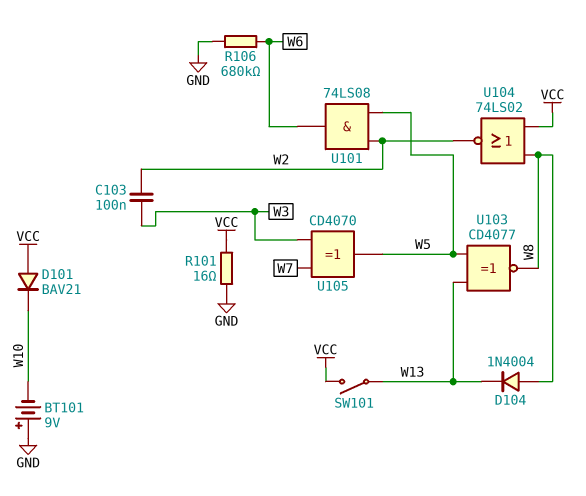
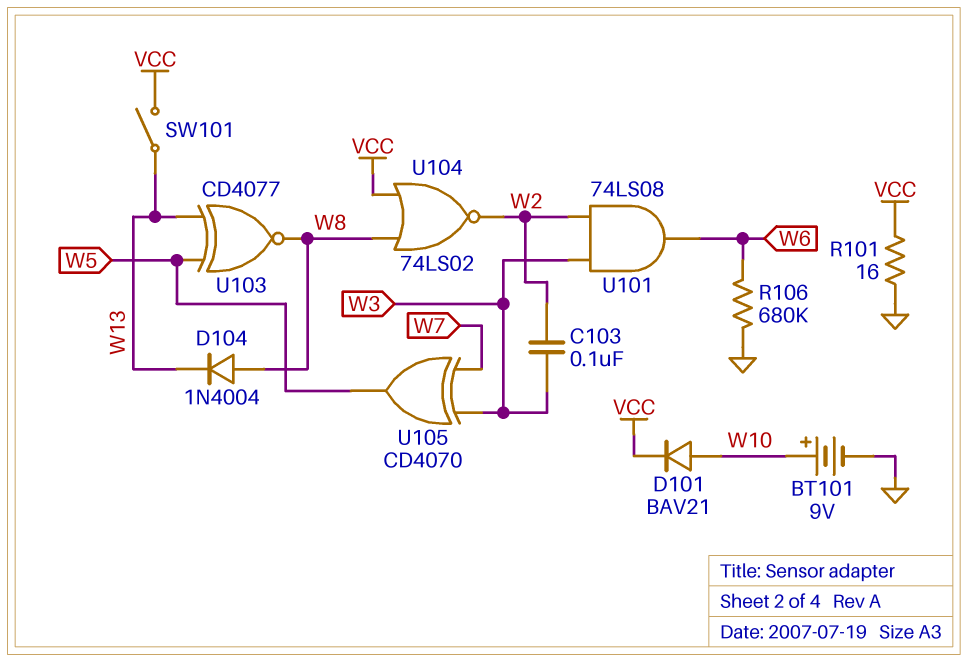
BT101: 9V (plus GND, minus W10) -> 9V (plus W10, minus GND)
D101: diode BAV21 (A VCC, K W10) -> diode BAV21 (A W10, K VCC)
U101: AND 74LS08 (in W2, in W5, out W6) -> AND 74LS08 (in W2, in W3, out W6)

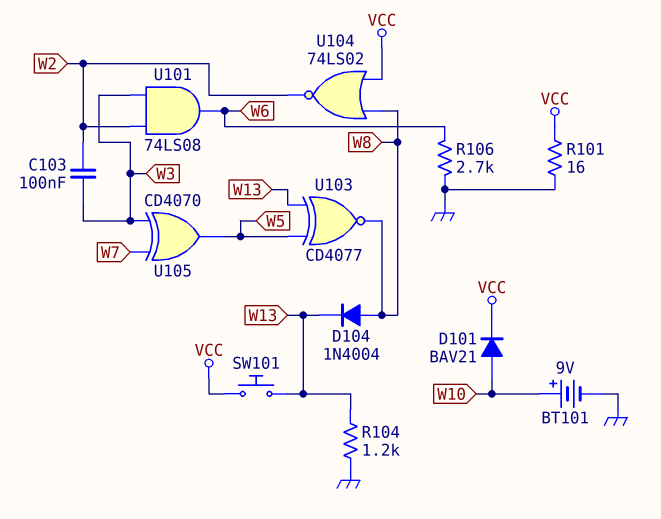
R104: none -> 1.2k (GND, W13)
R106: 680k (GND, W6) -> 2.7k (GND, W6)
SW101: switch (VCC, W13) -> button (VCC, W13)

